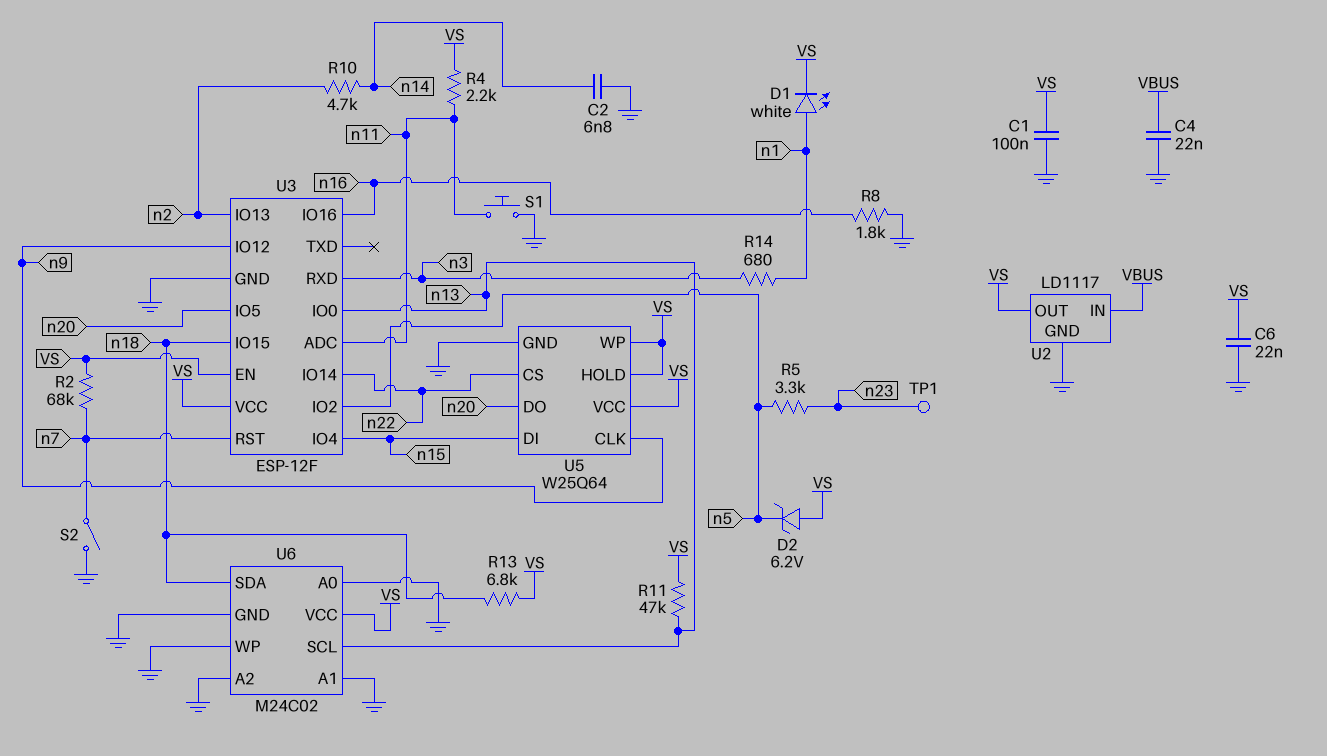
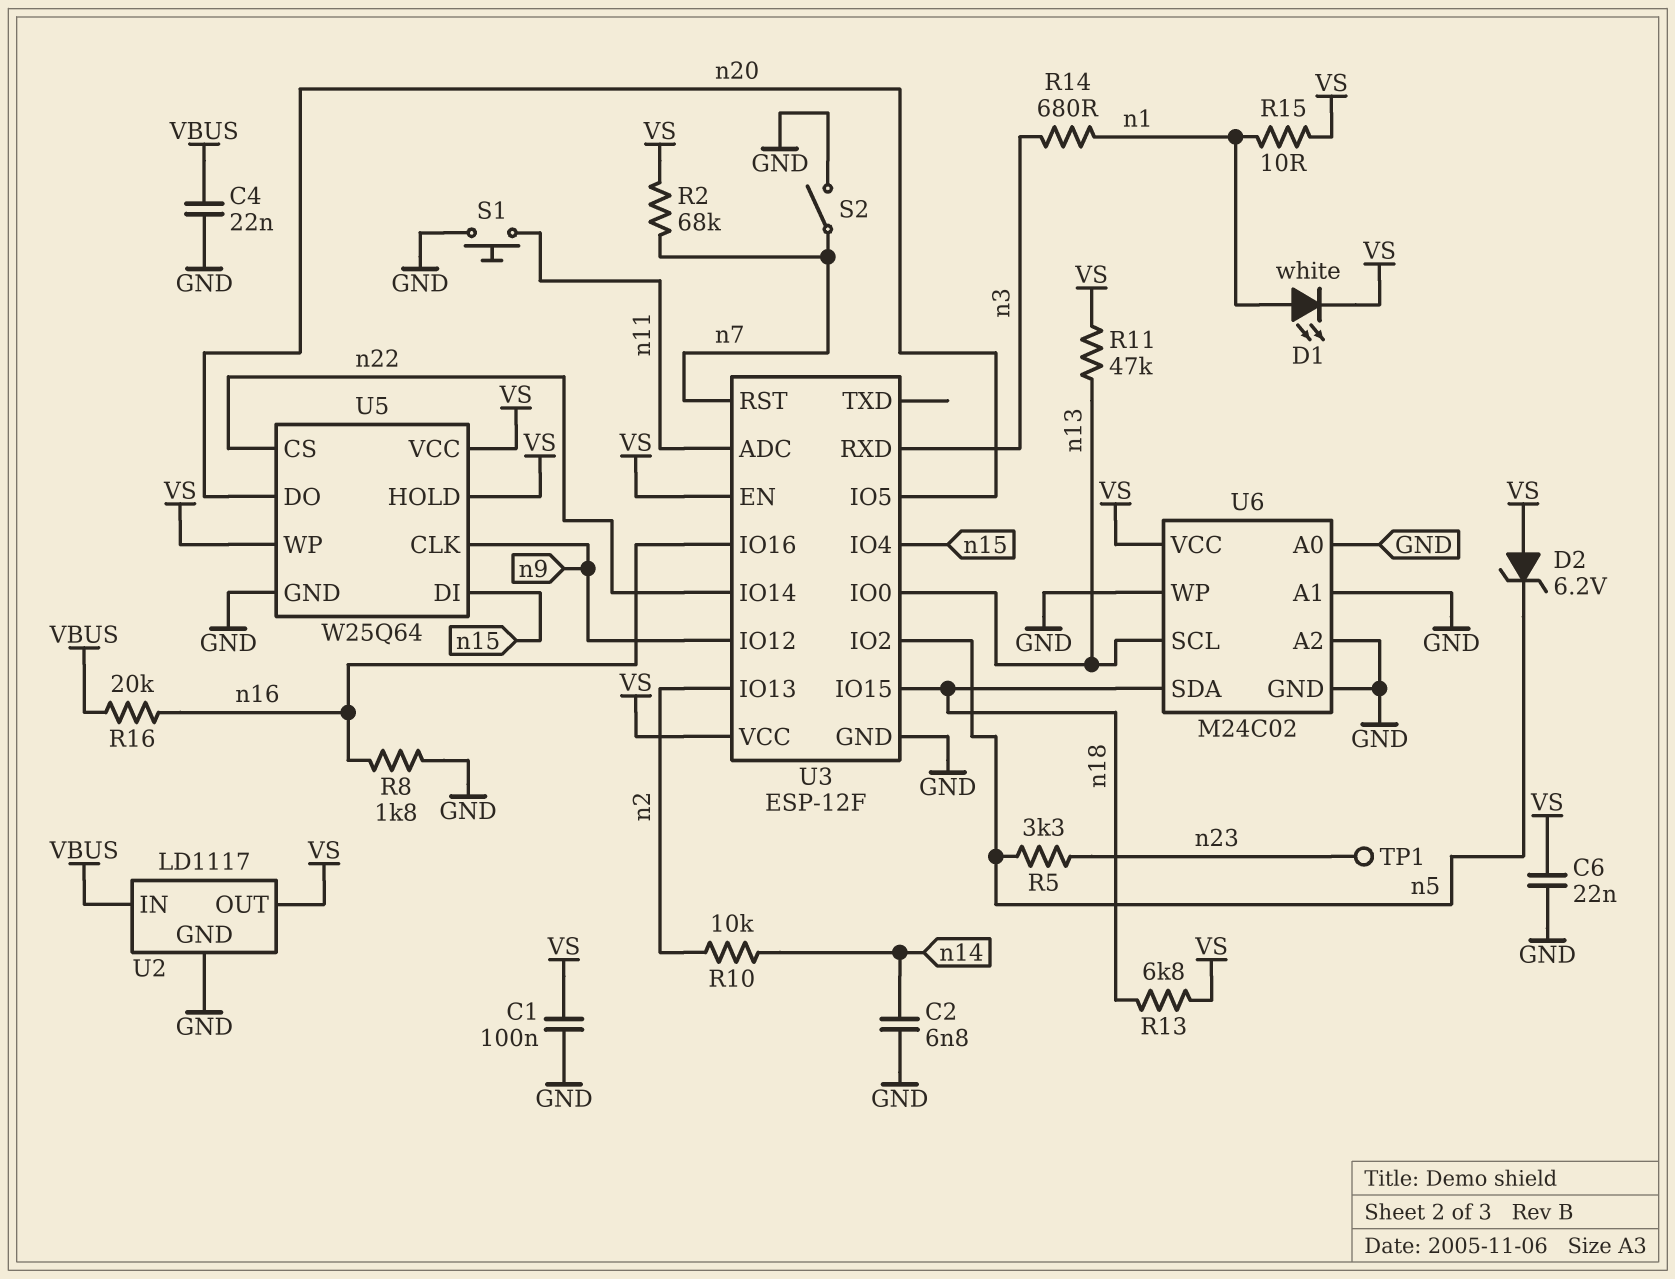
R4: 2.2k (VS, n11) -> none
R10: 4.7k (n2, n14) -> 10k (n2, n14)
R15: none -> 10 (VS, n1)
R16: none -> 20k (VBUS, n16)

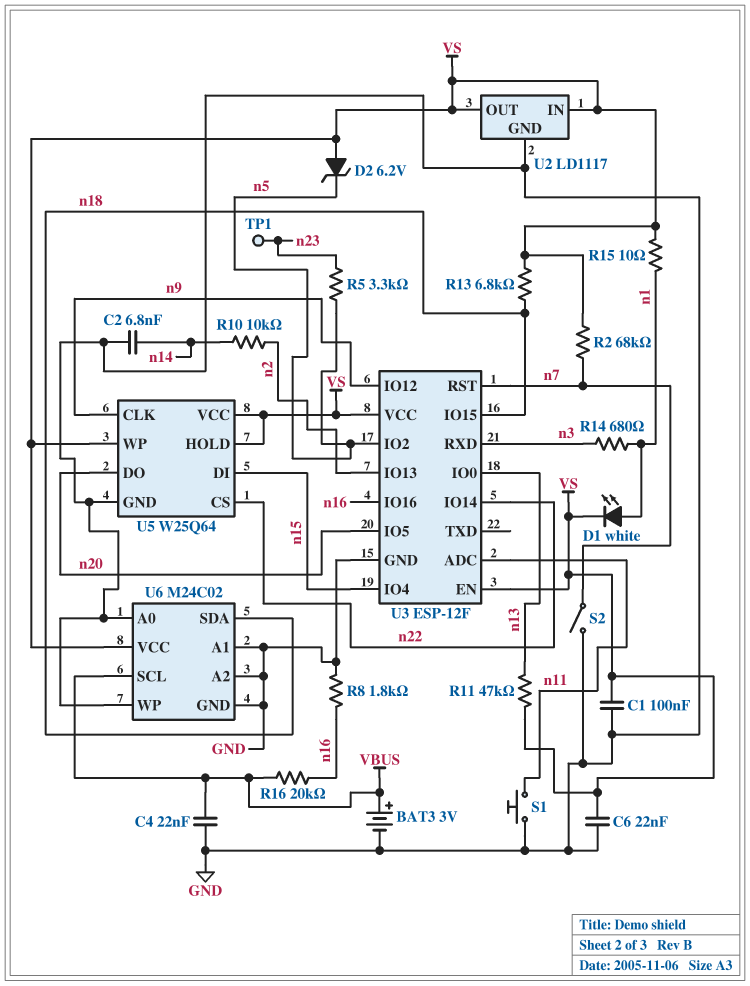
BAT3: none -> 3V (plus VBUS, minus GND)
U2 pin IN: VBUS -> VS
U6 pin SCL: n13 -> VBUS

